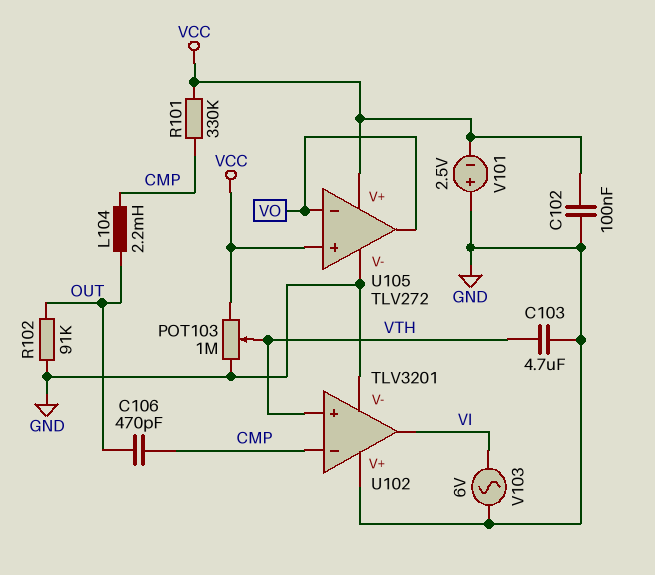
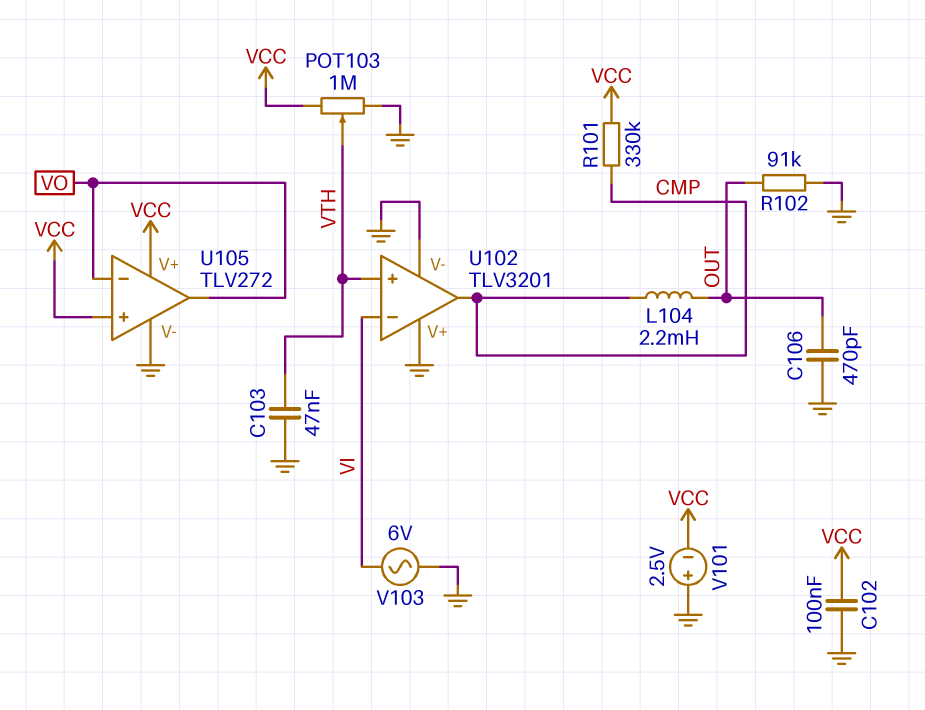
C103: 4.7uF (GND, VTH) -> 47nF (GND, VTH)
C106: 470pF (CMP, OUT) -> 470pF (GND, OUT)
U102 pin in-: CMP -> VI
U102 pin out: VI -> CMP

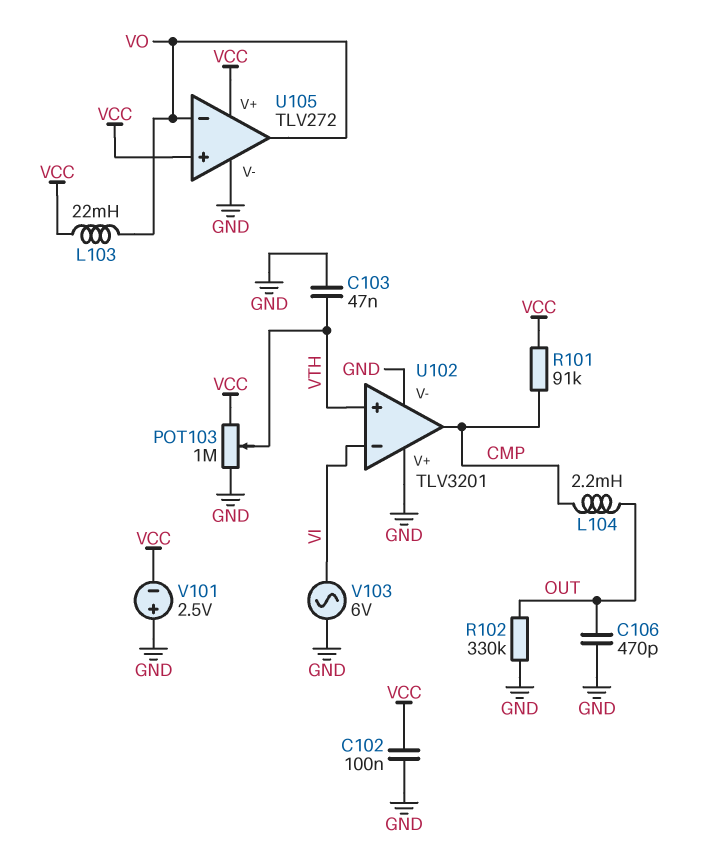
L103: none -> 22mH (VCC, VO)
R101: 330k (CMP, VCC) -> 91k (CMP, VCC)
R102: 91k (GND, OUT) -> 330k (GND, OUT)

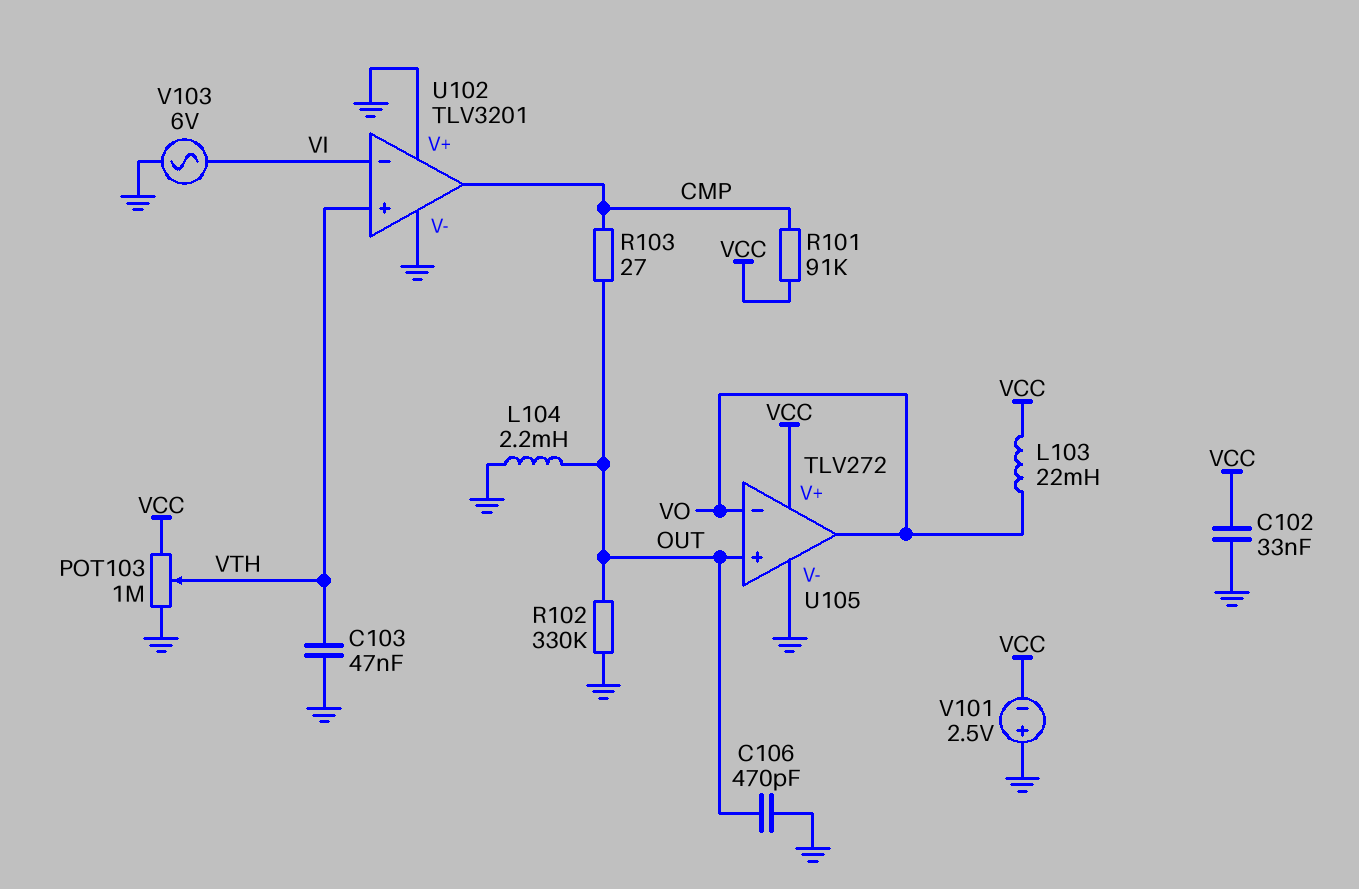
C102: 100nF (GND, VCC) -> 33nF (GND, VCC)
L104: 2.2mH (CMP, OUT) -> 2.2mH (GND, OUT)
R103: none -> 27 (CMP, OUT)
U105 pin in+: VCC -> OUT

